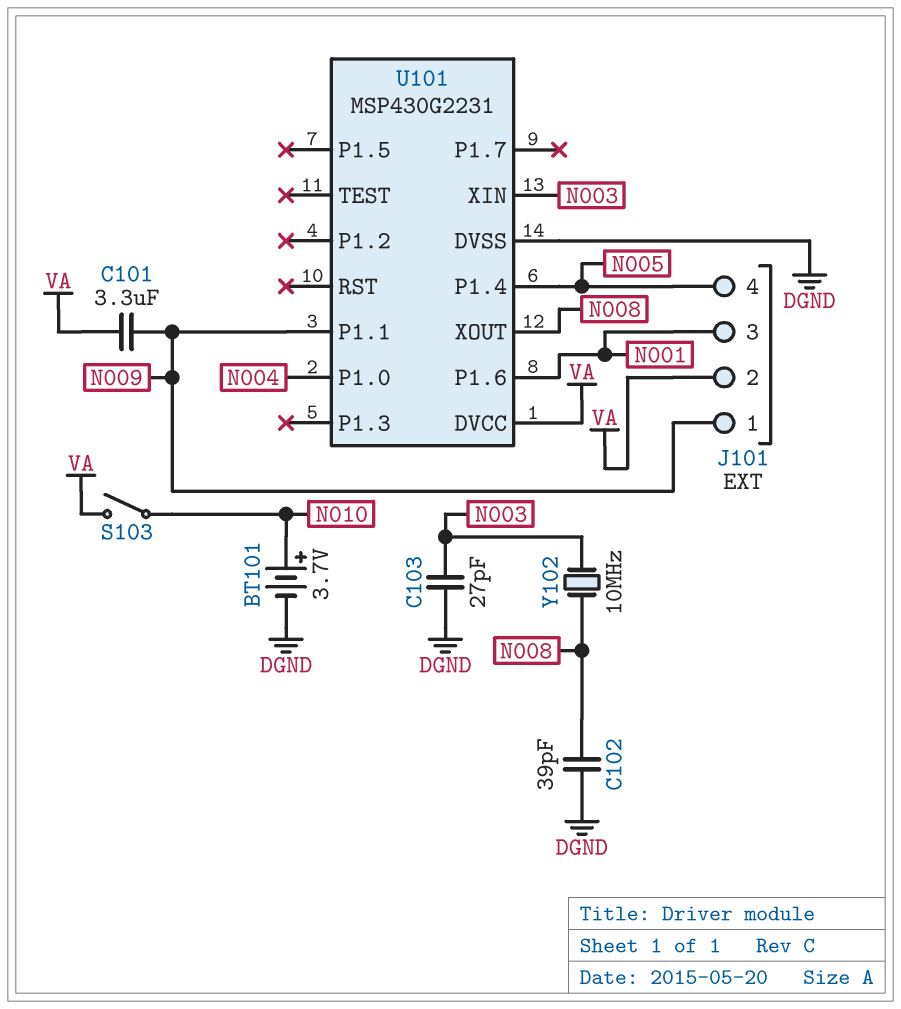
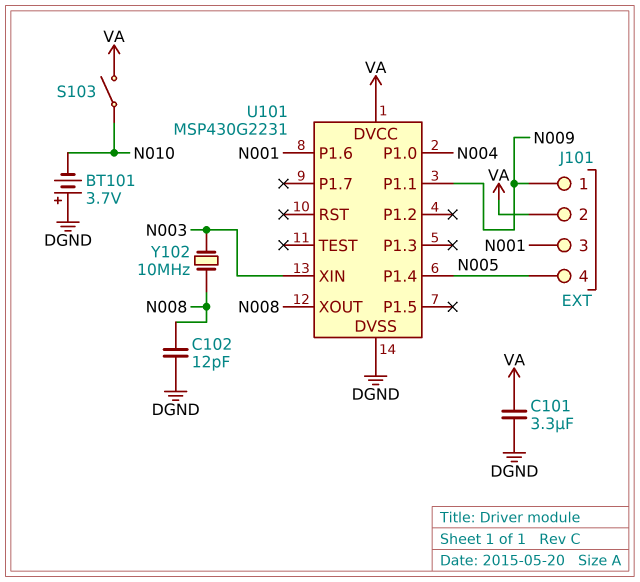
BT101: 3.7V (plus N010, minus DGND) -> 3.7V (plus DGND, minus N010)
C101: 3.3uF (N009, VA) -> 3.3uF (DGND, VA)
C102: 39pF (DGND, N008) -> 12pF (DGND, N008)
C103: 27pF (DGND, N003) -> none

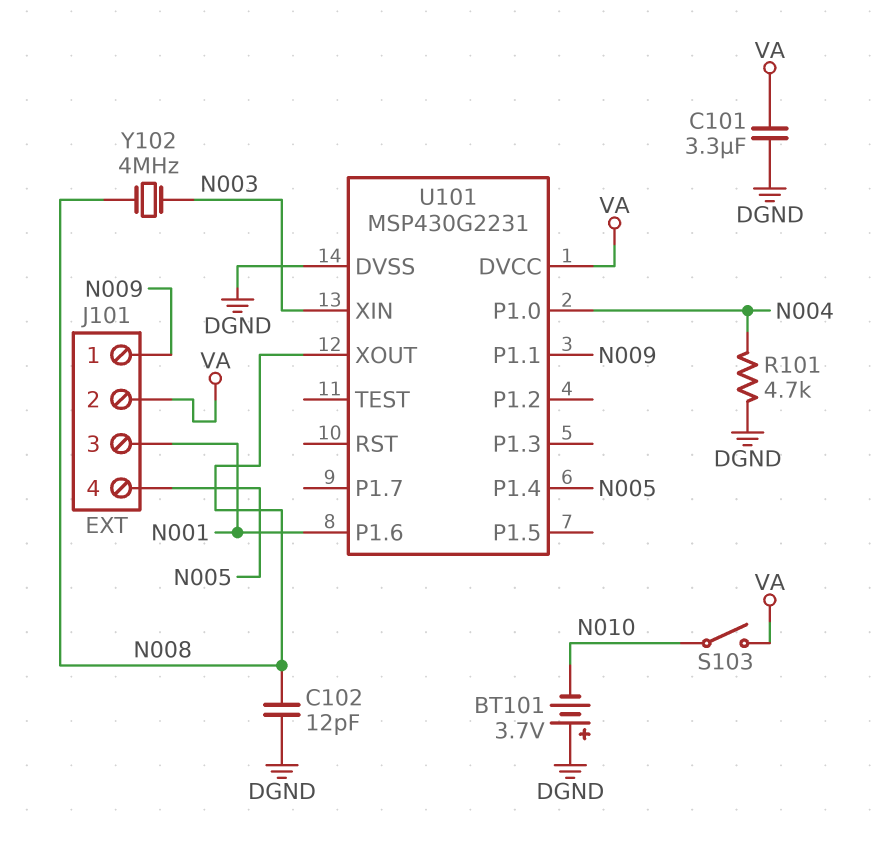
R101: none -> 4.7k (DGND, N004)
Y102: 10MHz (N003, N008) -> 4MHz (N003, N008)

